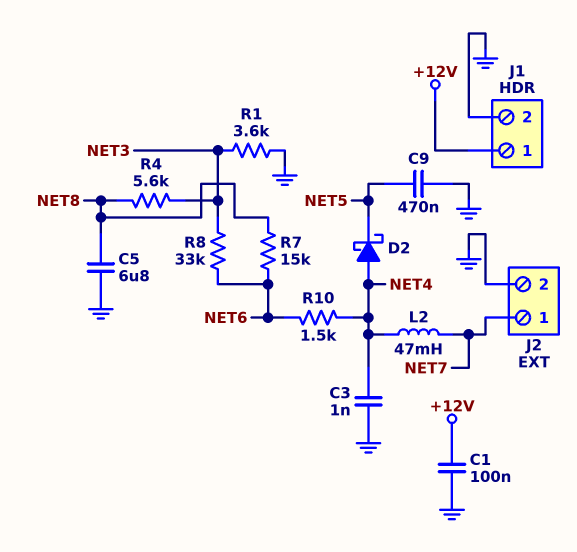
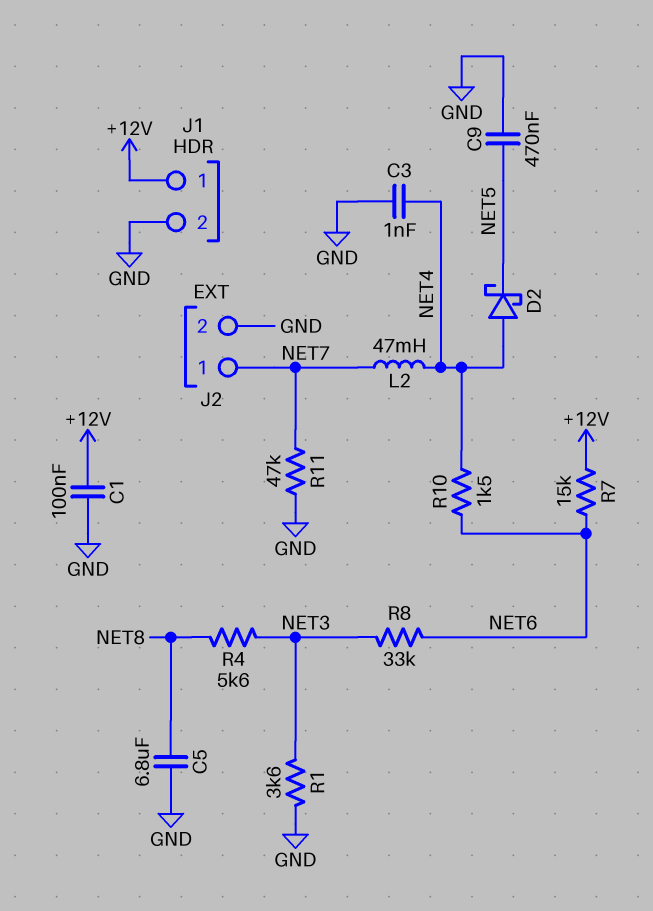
R7: 15k (NET6, NET8) -> 15k (+12V, NET6)
R11: none -> 47k (GND, NET7)

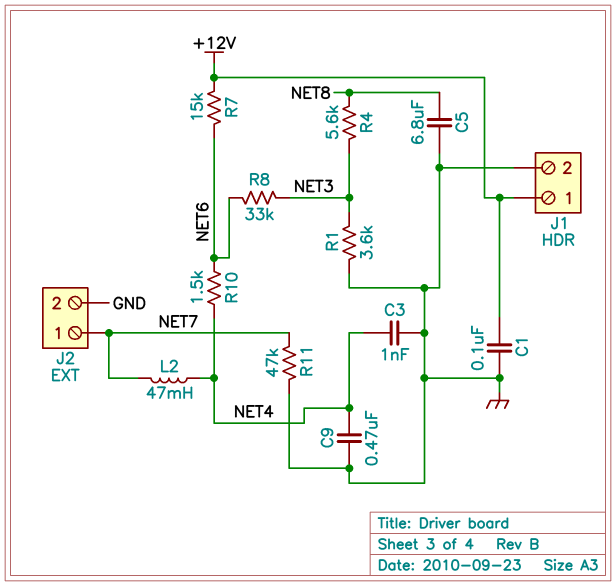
C9: 470nF (GND, NET5) -> 470nF (GND, NET4)
D2: schottky (A NET4, K NET5) -> none

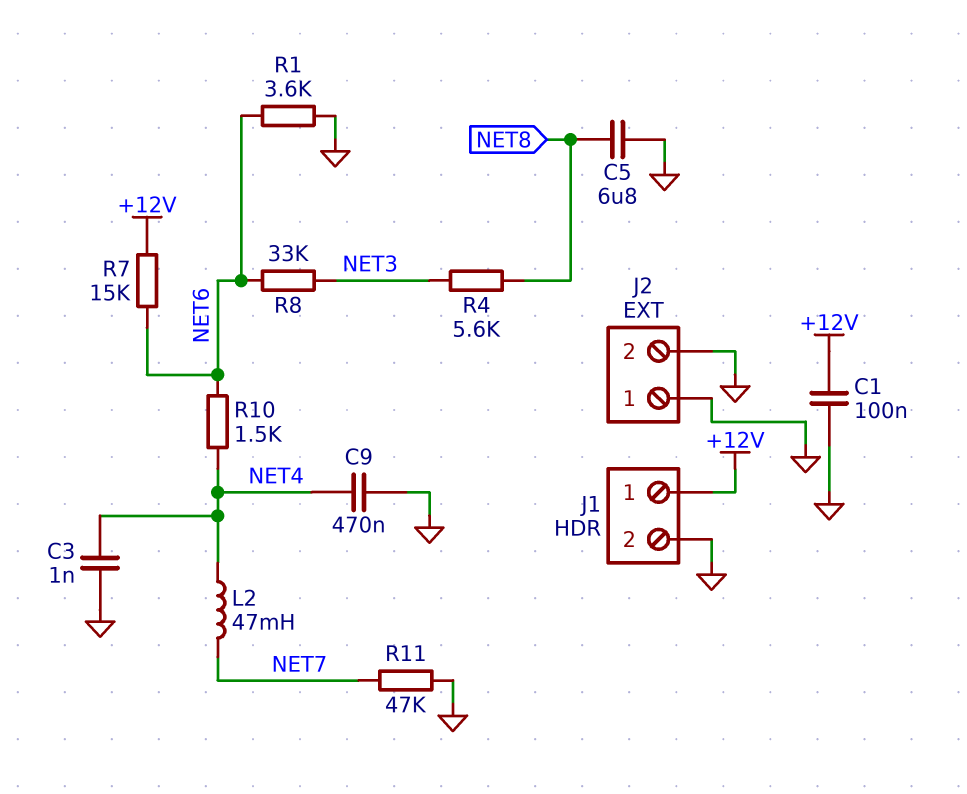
J2 pin 1: NET7 -> GND
R1: 3.6k (GND, NET3) -> 3.6k (GND, NET6)

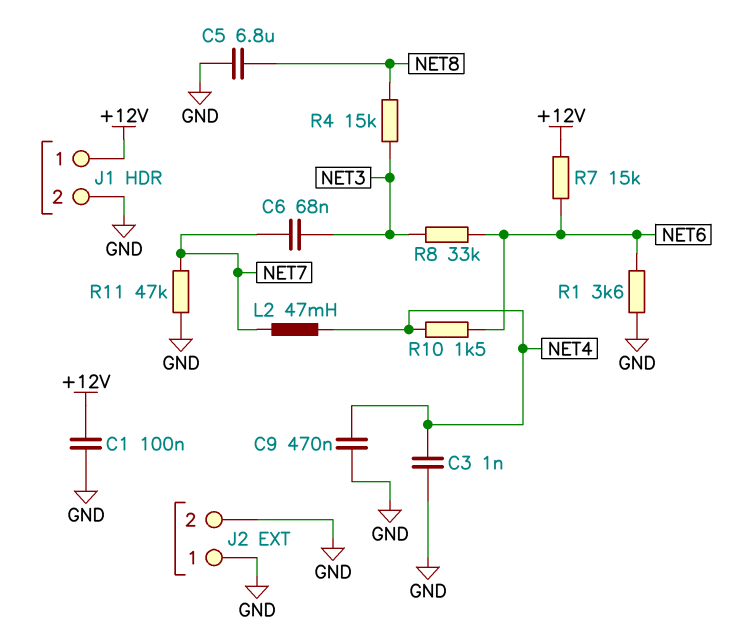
C6: none -> 68nF (NET3, NET7)
R4: 5.6k (NET3, NET8) -> 15k (NET3, NET8)

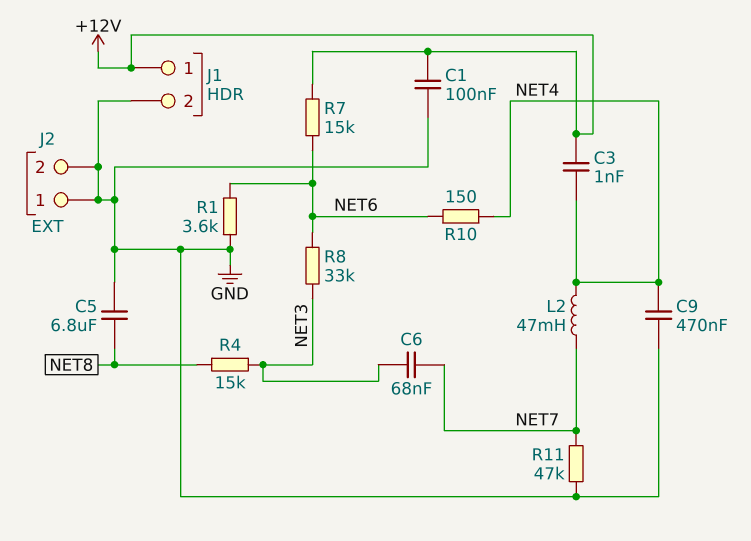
C3: 1nF (GND, NET4) -> 1nF (+12V, NET4)
R10: 1.5k (NET4, NET6) -> 150 (NET4, NET6)

